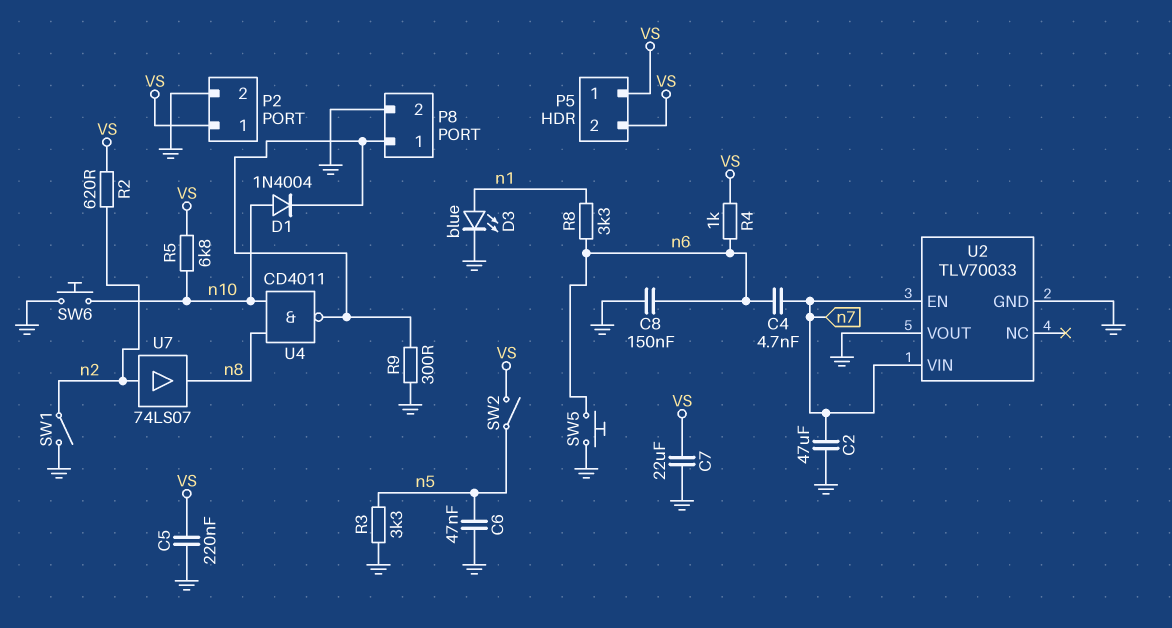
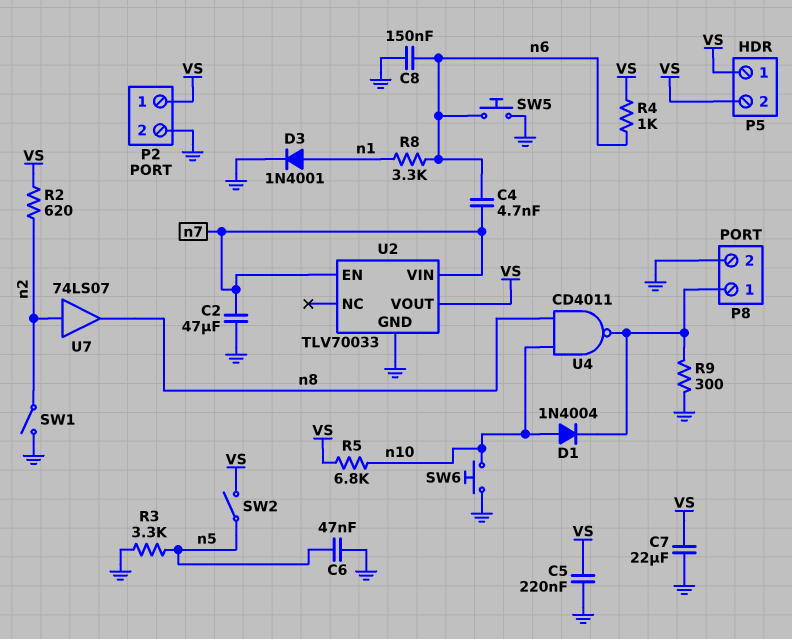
D3: LED blue (A n1, K GND) -> diode 1N4001 (A n1, K GND)
U2 pin VOUT: GND -> VS

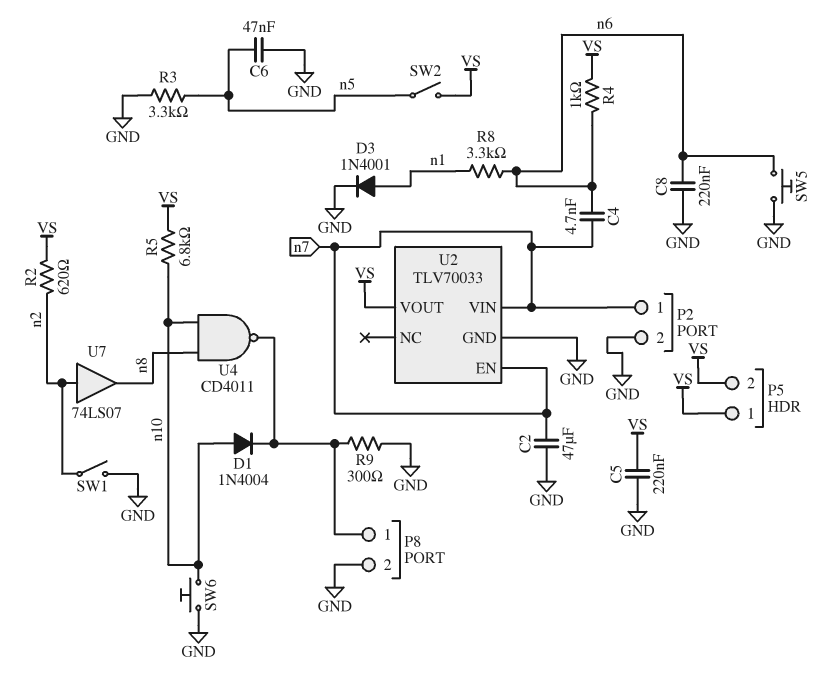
C7: 22uF (GND, VS) -> none
C8: 150nF (GND, n6) -> 220nF (GND, n6)
P2 pin 1: VS -> n7

